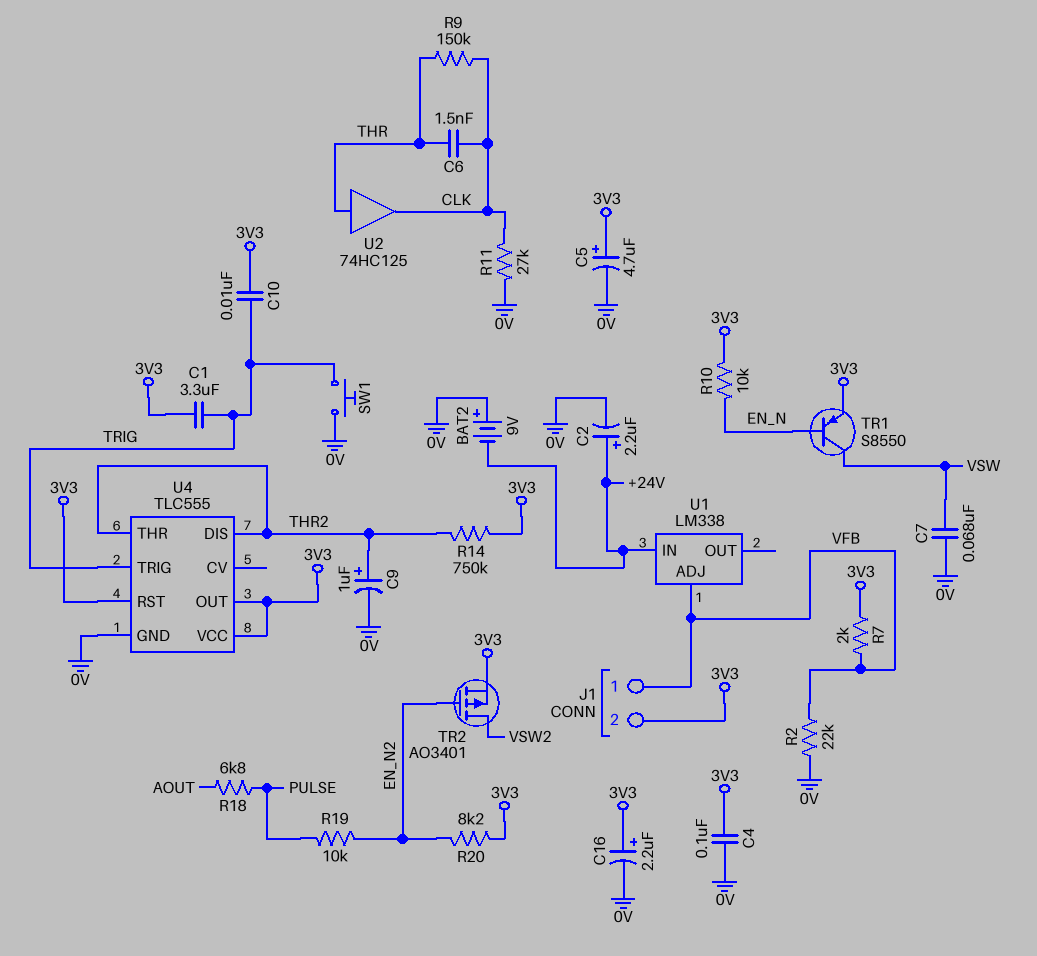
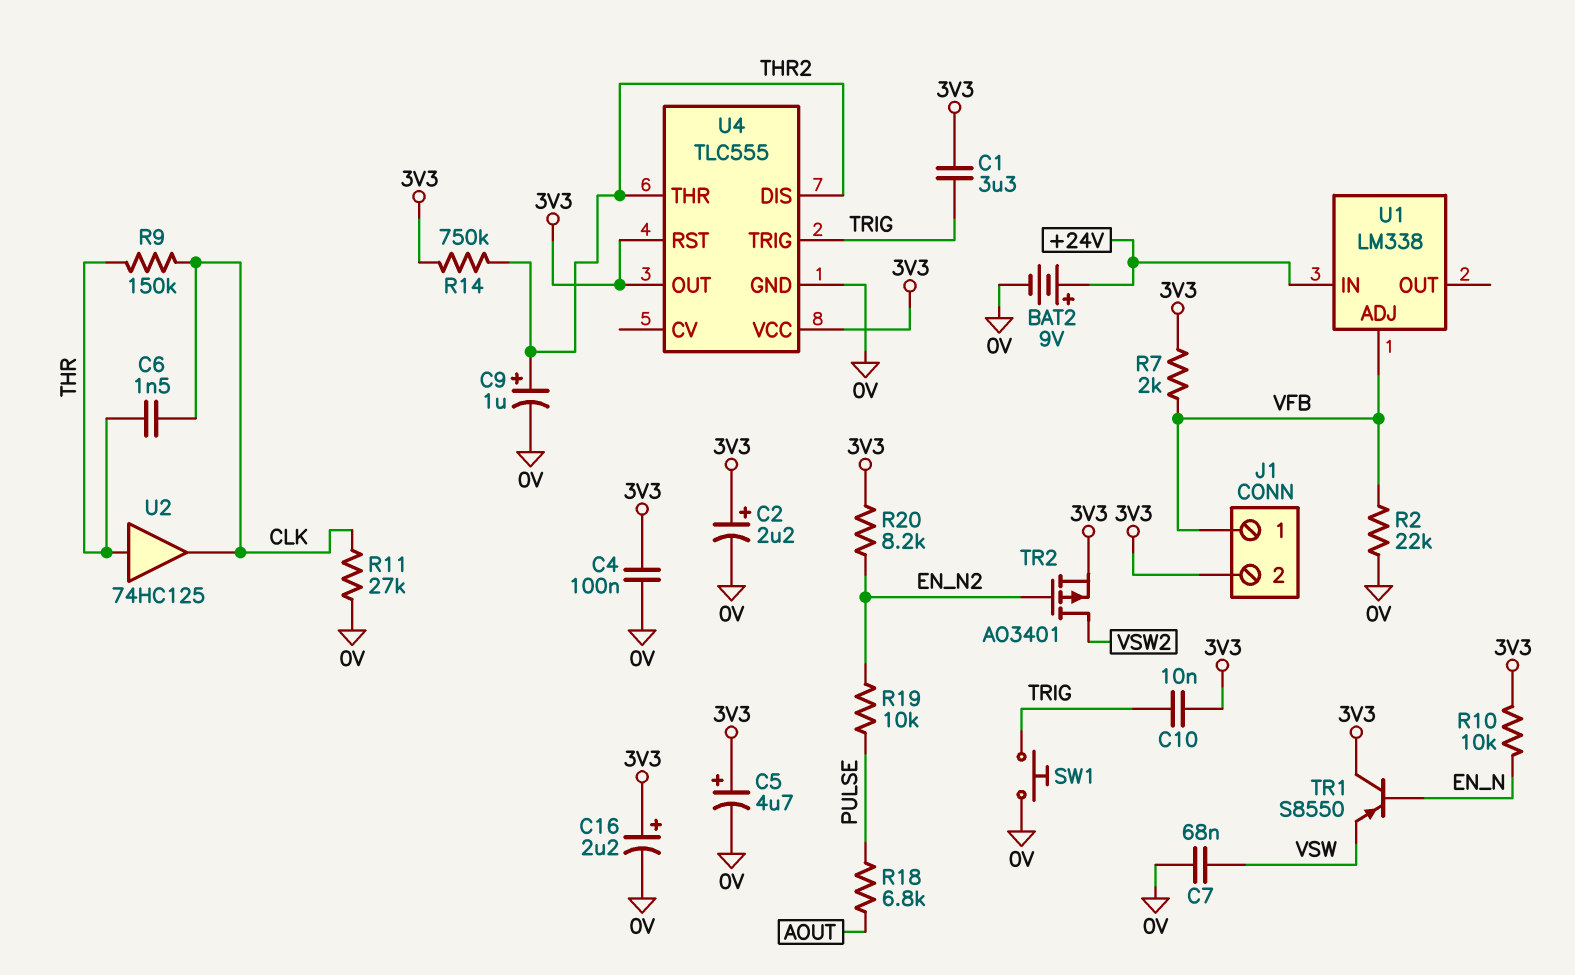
BAT2: 9V (plus 0V, minus +24V) -> 9V (plus +24V, minus 0V)
C2: 2.2uF (plus +24V, minus 0V) -> 2.2uF (plus 3V3, minus 0V)
TR1: PNP S8550 (B EN_N, C VSW, E 3V3) -> PNP S8550 (B EN_N, C 3V3, E VSW)

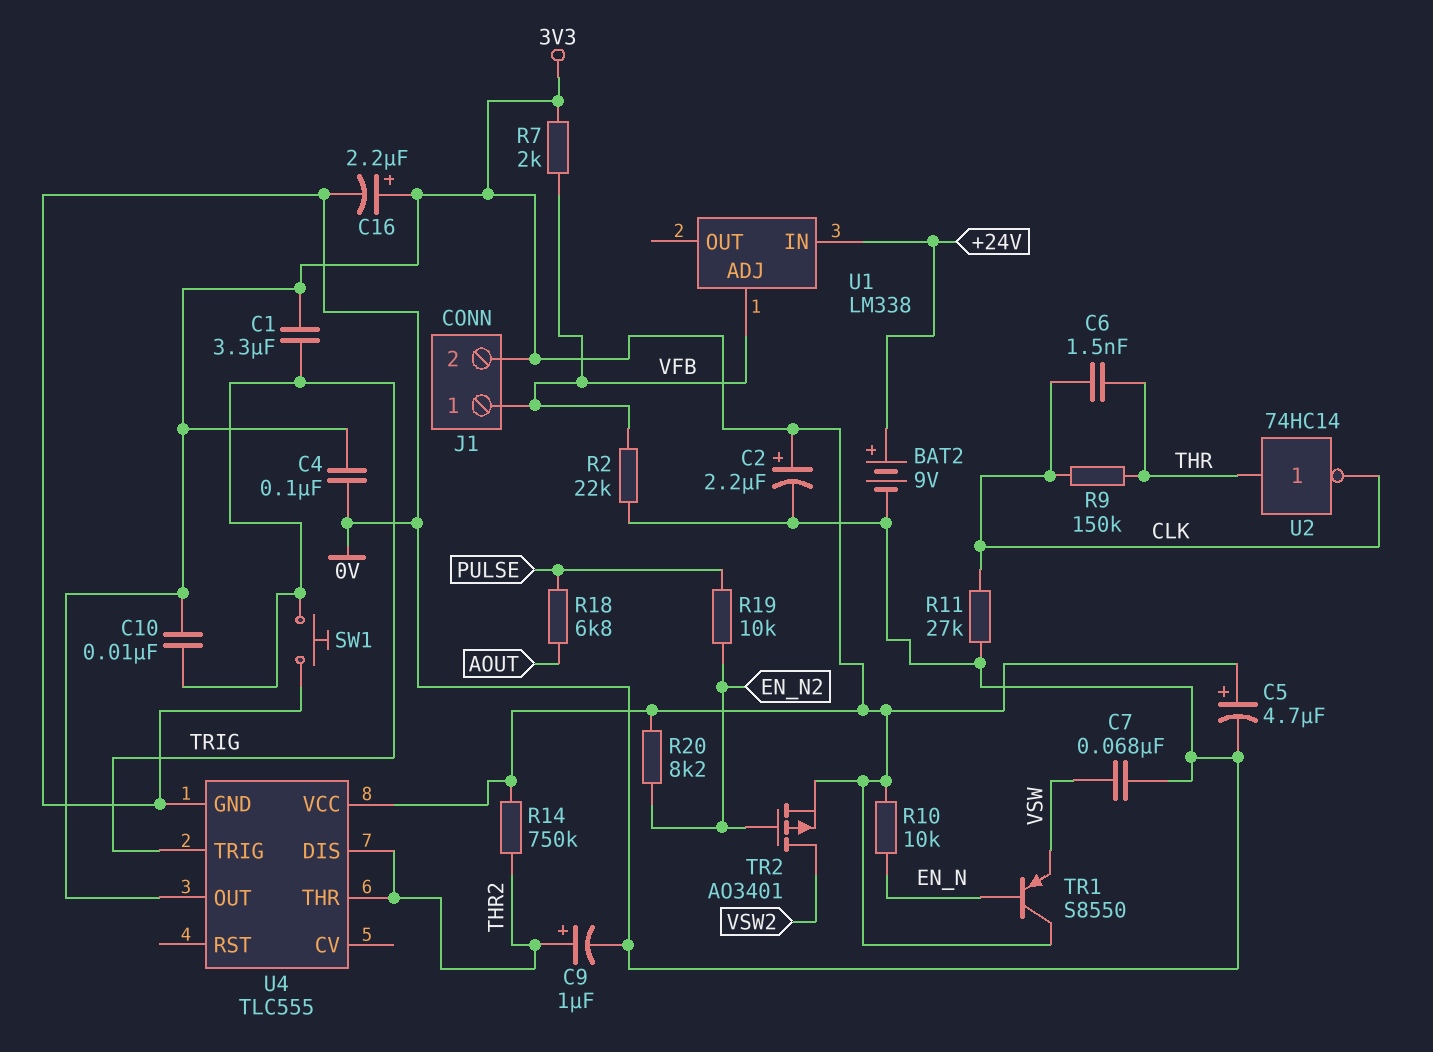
U2: buffer 74HC125 (in THR, out CLK) -> NOT 74HC14 (in THR, out CLK)
U4 pin RST: 3V3 -> none

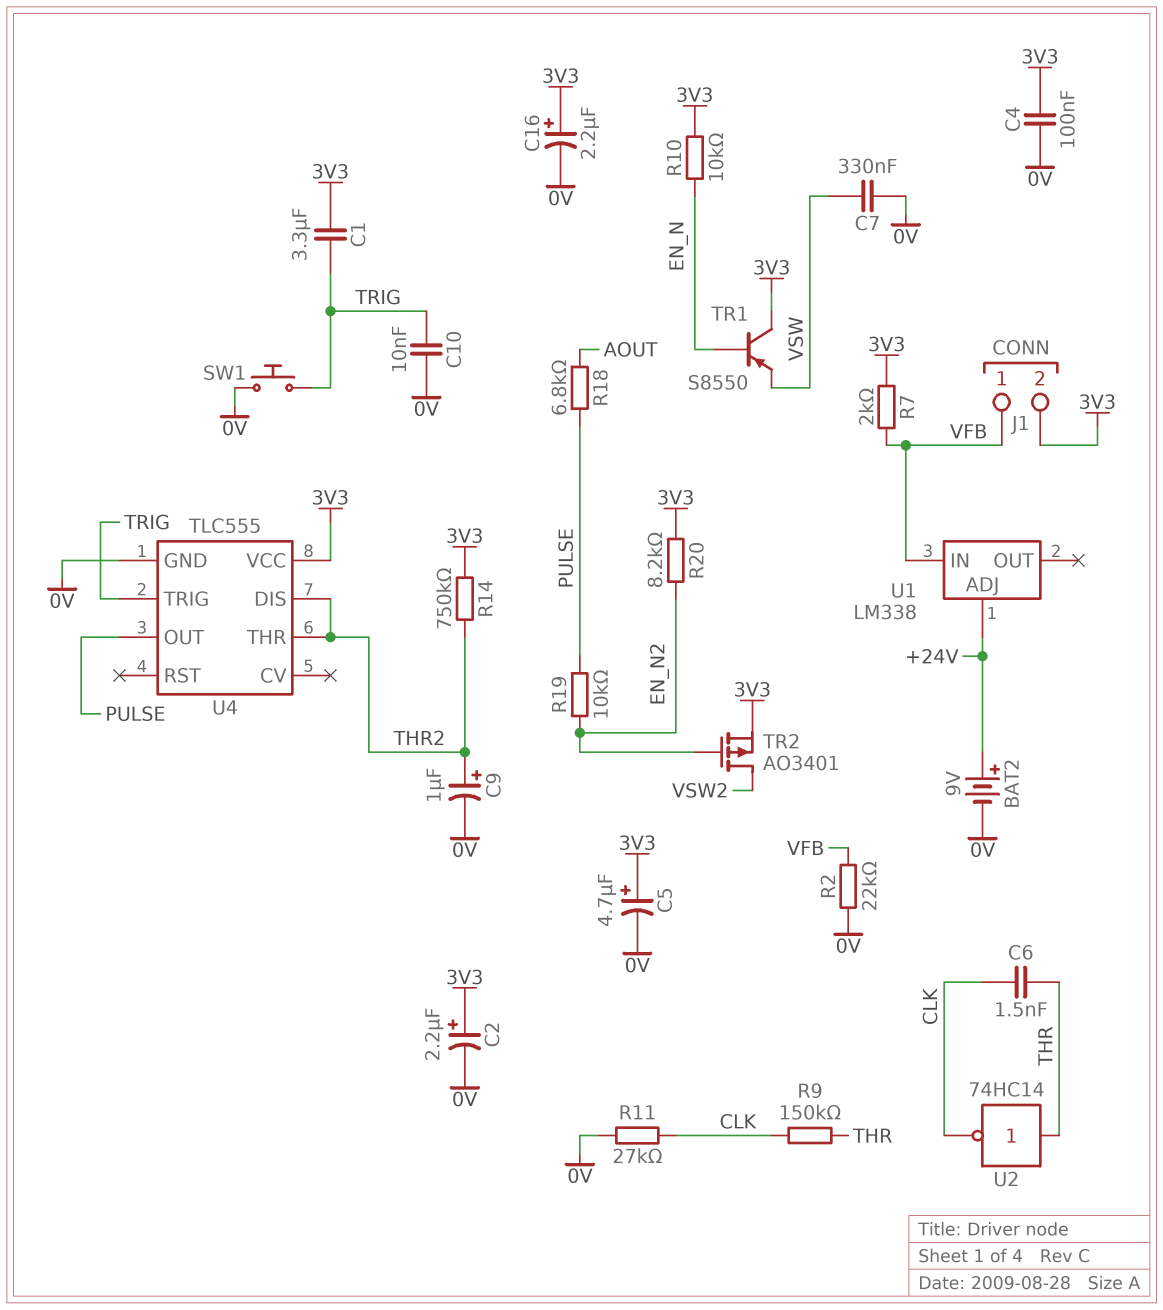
C7: 68nF (0V, VSW) -> 330nF (0V, VSW)
C10: 10nF (3V3, TRIG) -> 10nF (0V, TRIG)
U1 pin ADJ: VFB -> +24V
U1 pin IN: +24V -> VFB
U4 pin OUT: 3V3 -> PULSE

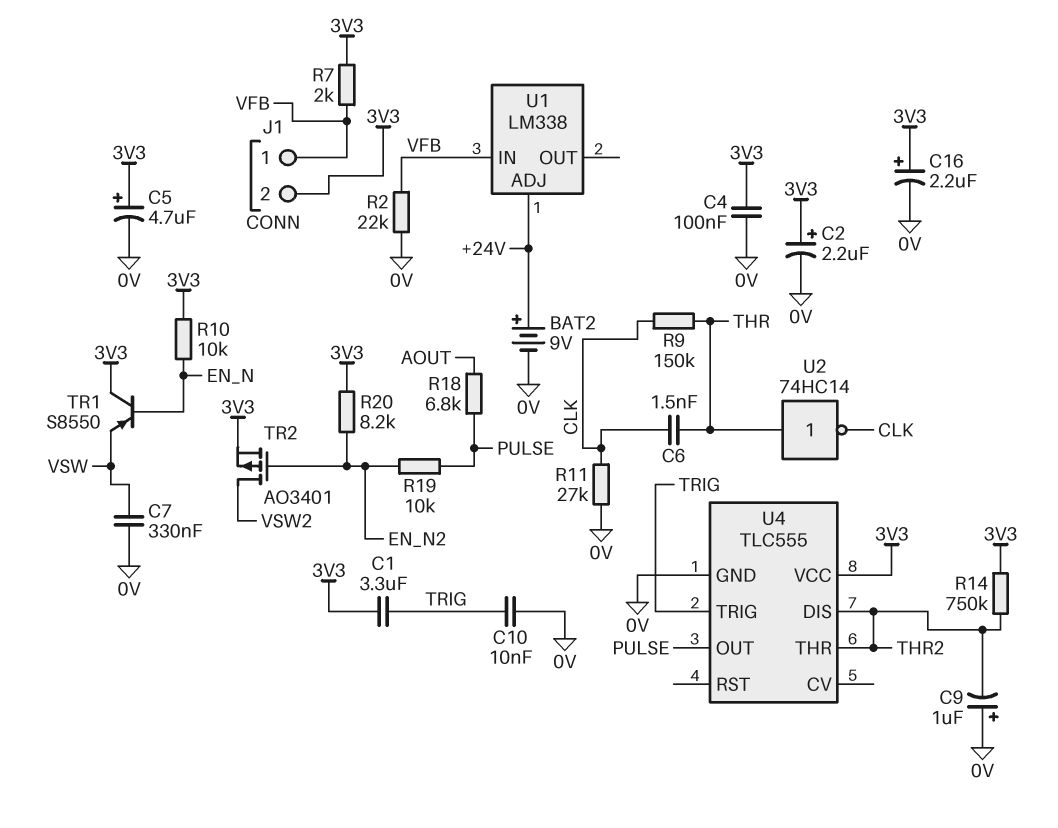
C9: 1uF (plus THR2, minus 0V) -> 1uF (plus 0V, minus THR2)
SW1: button (0V, TRIG) -> none

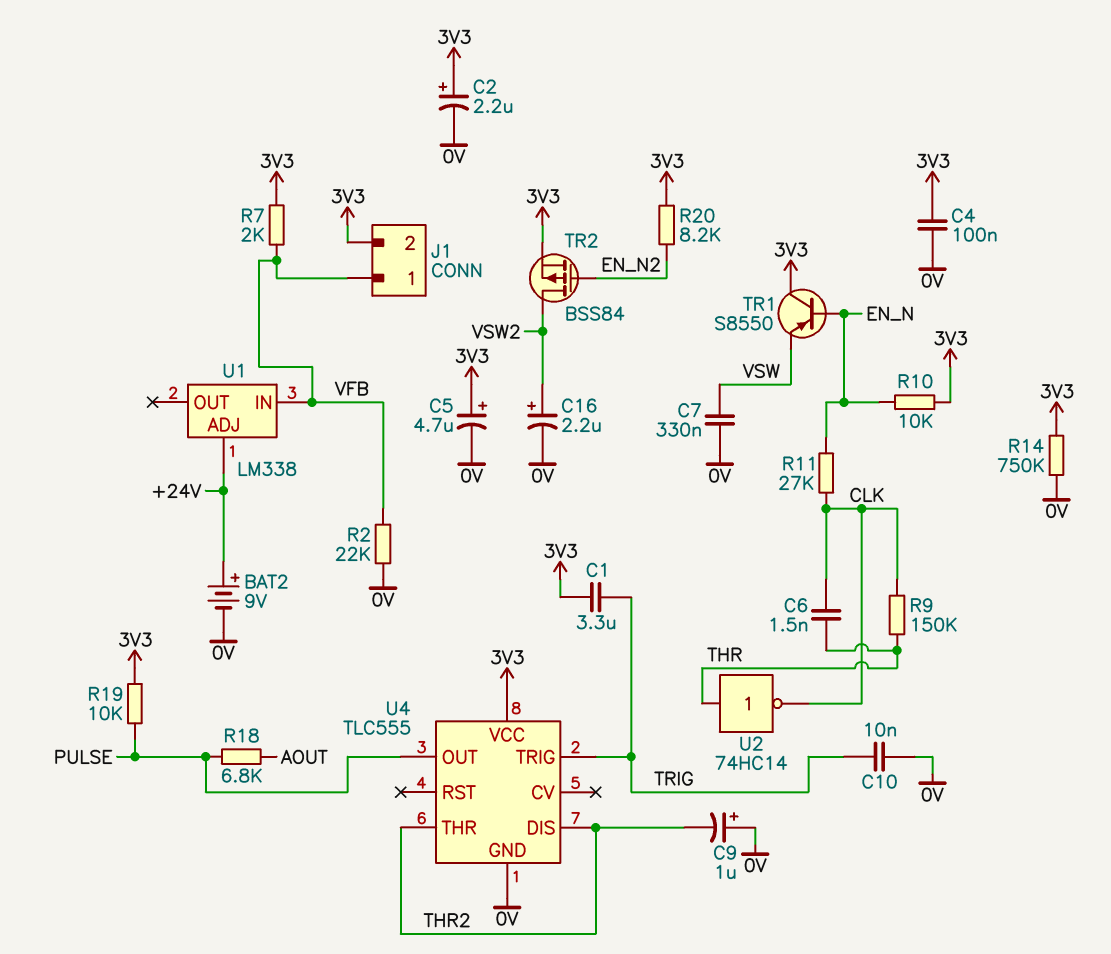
C16: 2.2uF (plus 3V3, minus 0V) -> 2.2uF (plus VSW2, minus 0V)
R11: 27k (0V, CLK) -> 27k (CLK, EN_N)
R14: 750k (3V3, THR2) -> 750k (0V, 3V3)
R19: 10k (EN_N2, PULSE) -> 10k (3V3, PULSE)
TR2: PMOS AO3401 (G EN_N2, D VSW2, S 3V3) -> PMOS BSS84 (G EN_N2, D VSW2, S 3V3)

